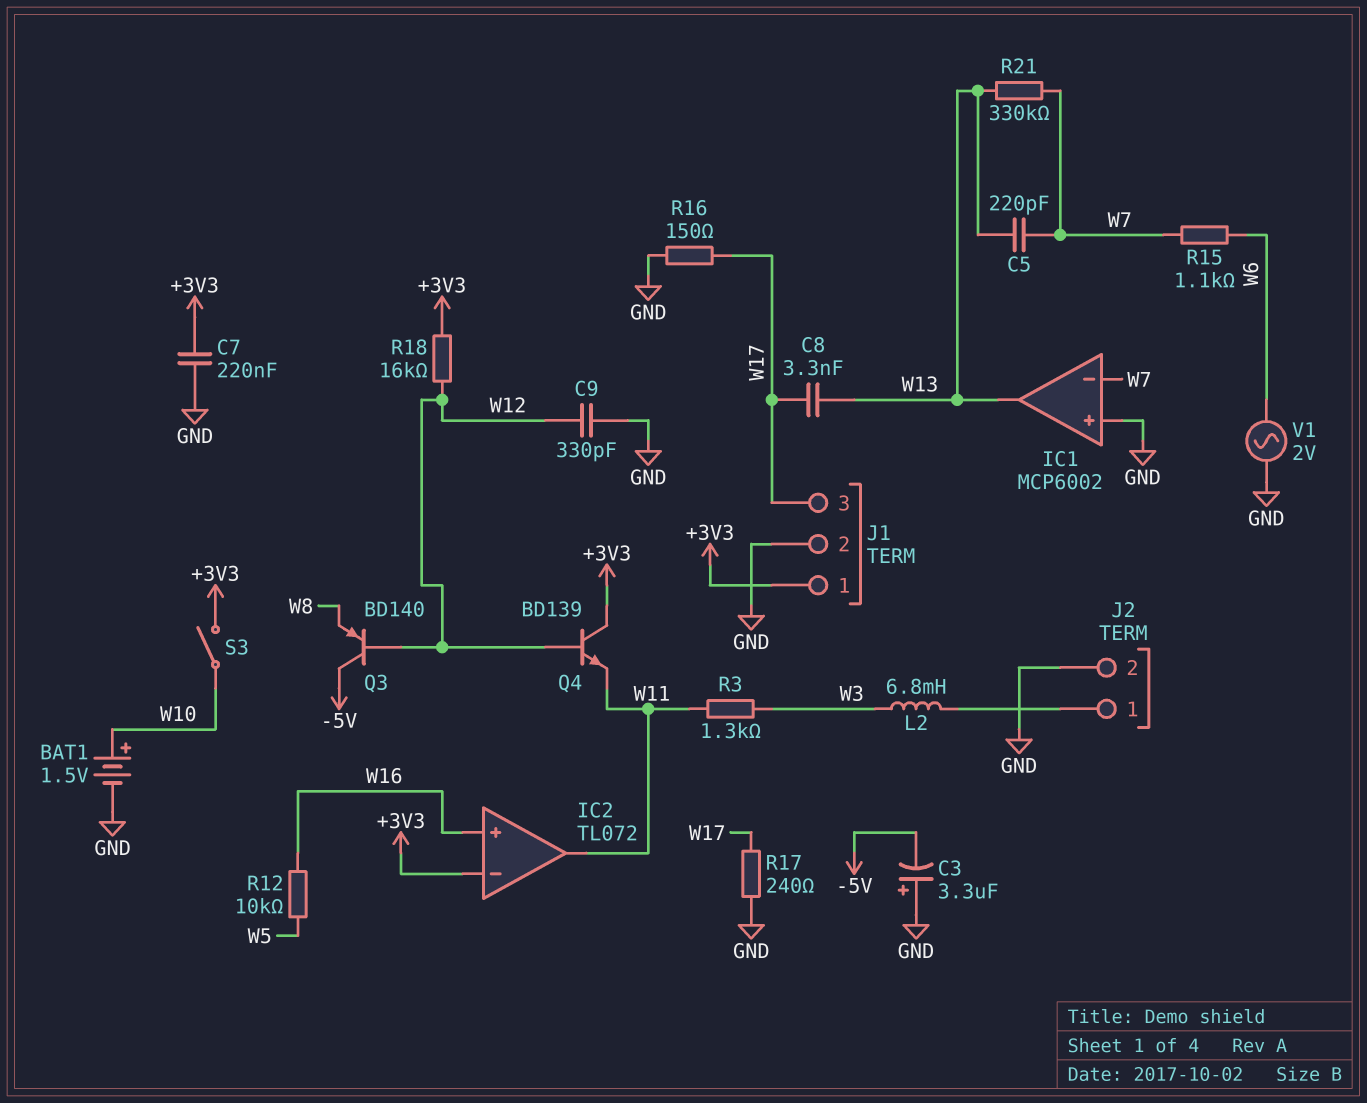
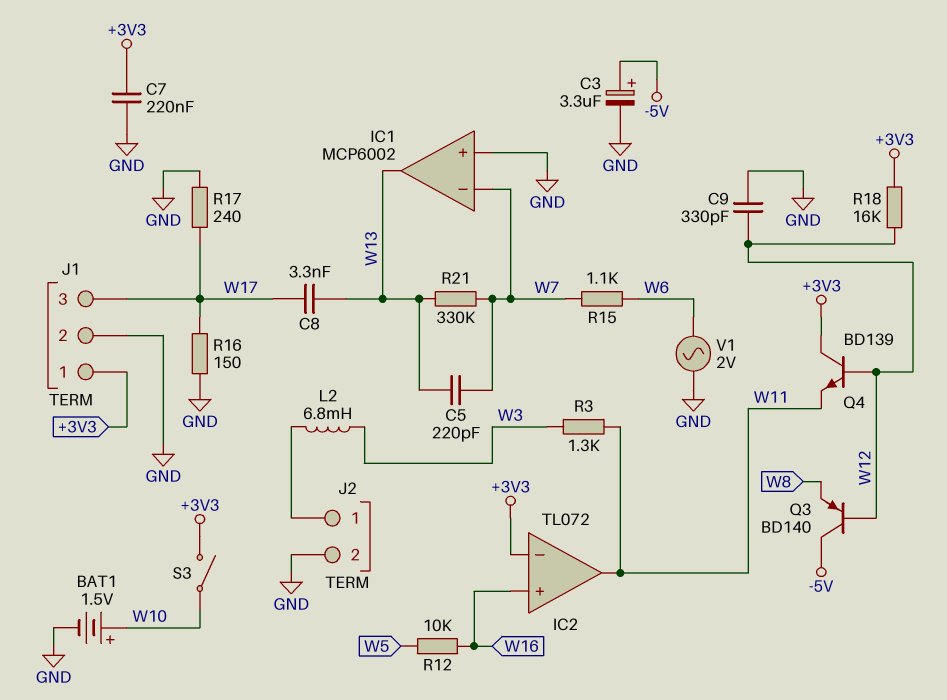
C3: 3.3uF (plus GND, minus -5V) -> 3.3uF (plus -5V, minus GND)

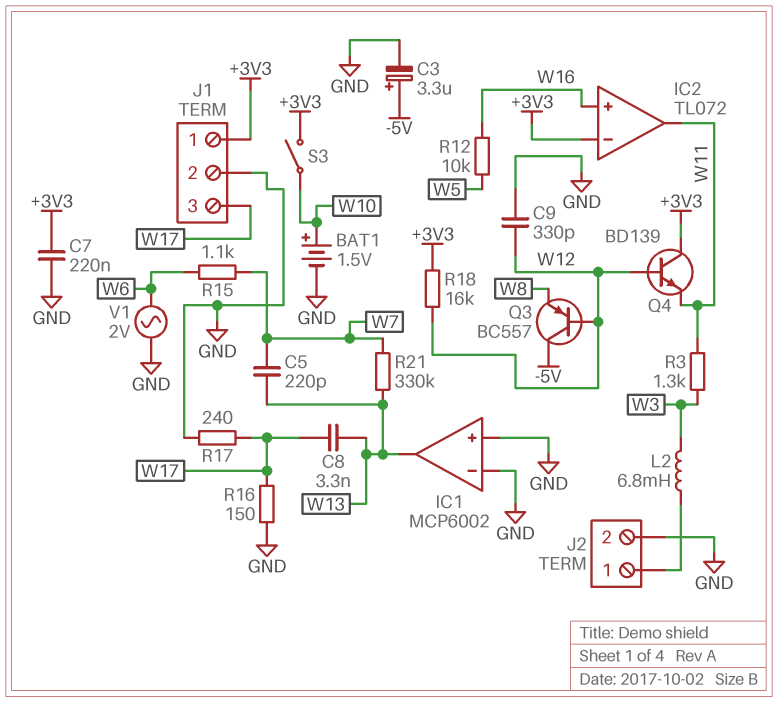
IC1 pin in-: W7 -> GND
Q3: PNP BD140 (B W12, C -5V, E W8) -> PNP BC557 (B W12, C -5V, E W8)

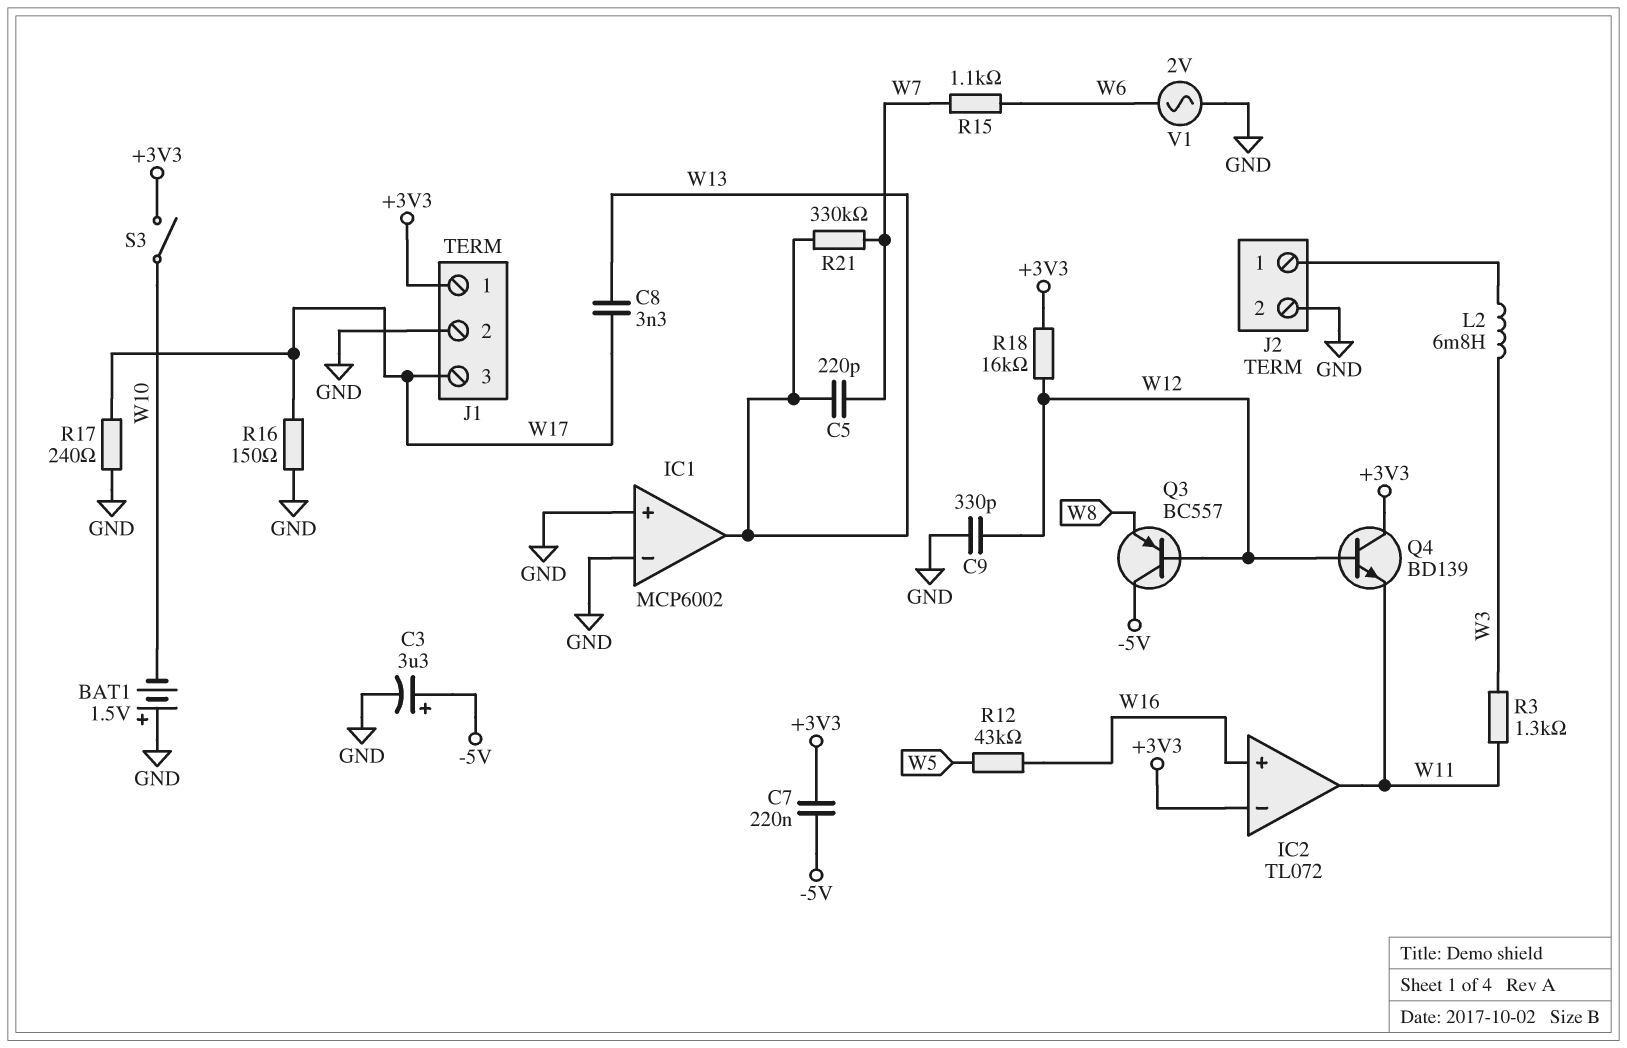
BAT1: 1.5V (plus W10, minus GND) -> 1.5V (plus GND, minus W10)
C7: 220nF (+3V3, GND) -> 220nF (+3V3, -5V)
R12: 10k (W5, W16) -> 43k (W5, W16)

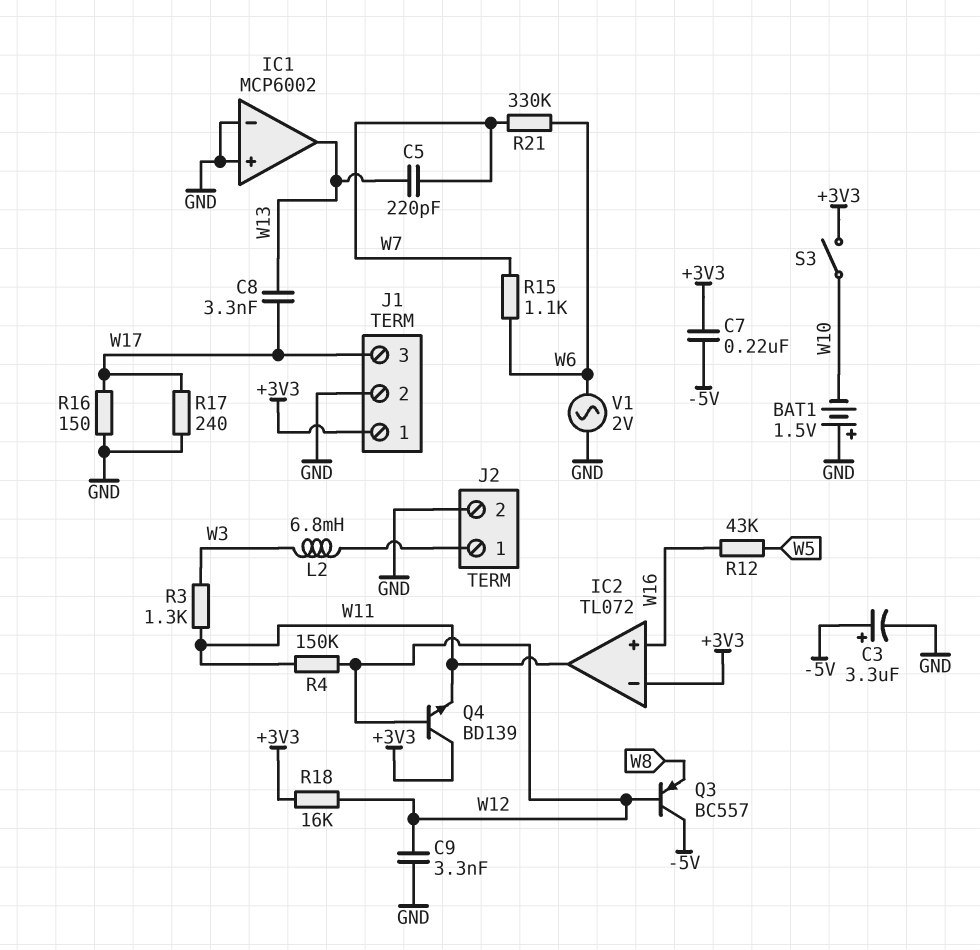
C9: 330pF (GND, W12) -> 3.3nF (GND, W12)
R4: none -> 150k (W11, W12)
R21: 330k (W7, W13) -> 330k (W6, W7)

